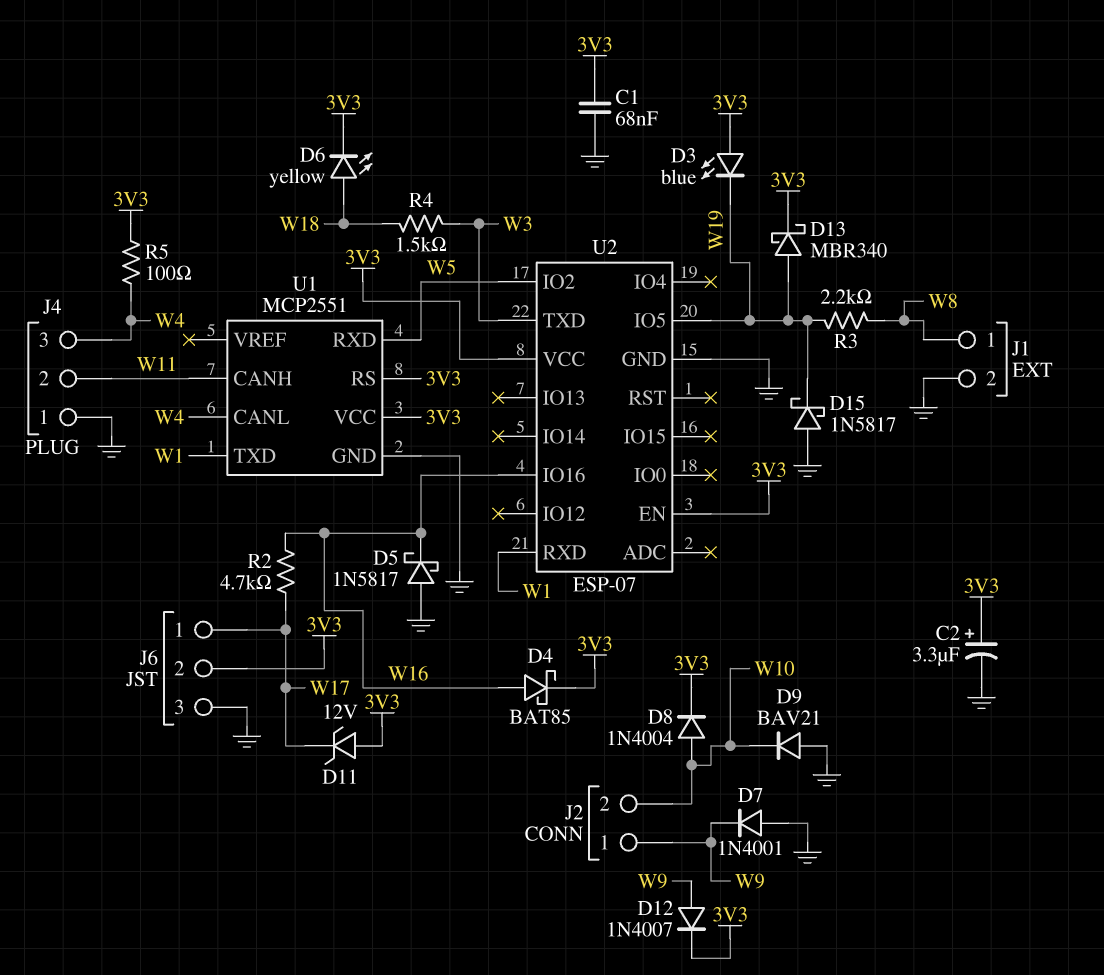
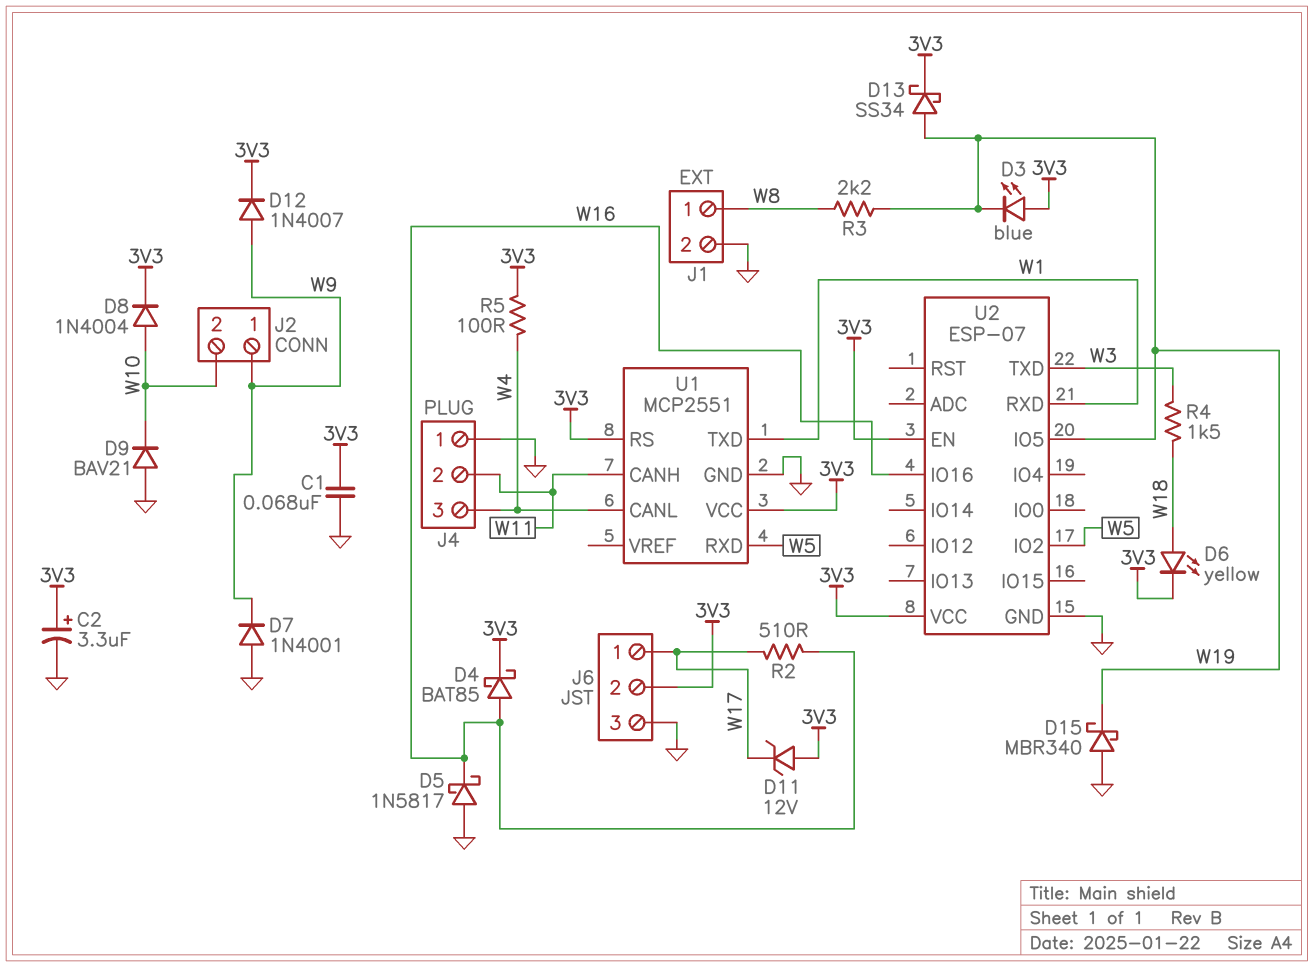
D13: schottky MBR340 (A W19, K 3V3) -> schottky SS34 (A W19, K 3V3)
D15: schottky 1N5817 (A GND, K W19) -> schottky MBR340 (A GND, K W19)
R2: 4.7k (W16, W17) -> 510 (W16, W17)

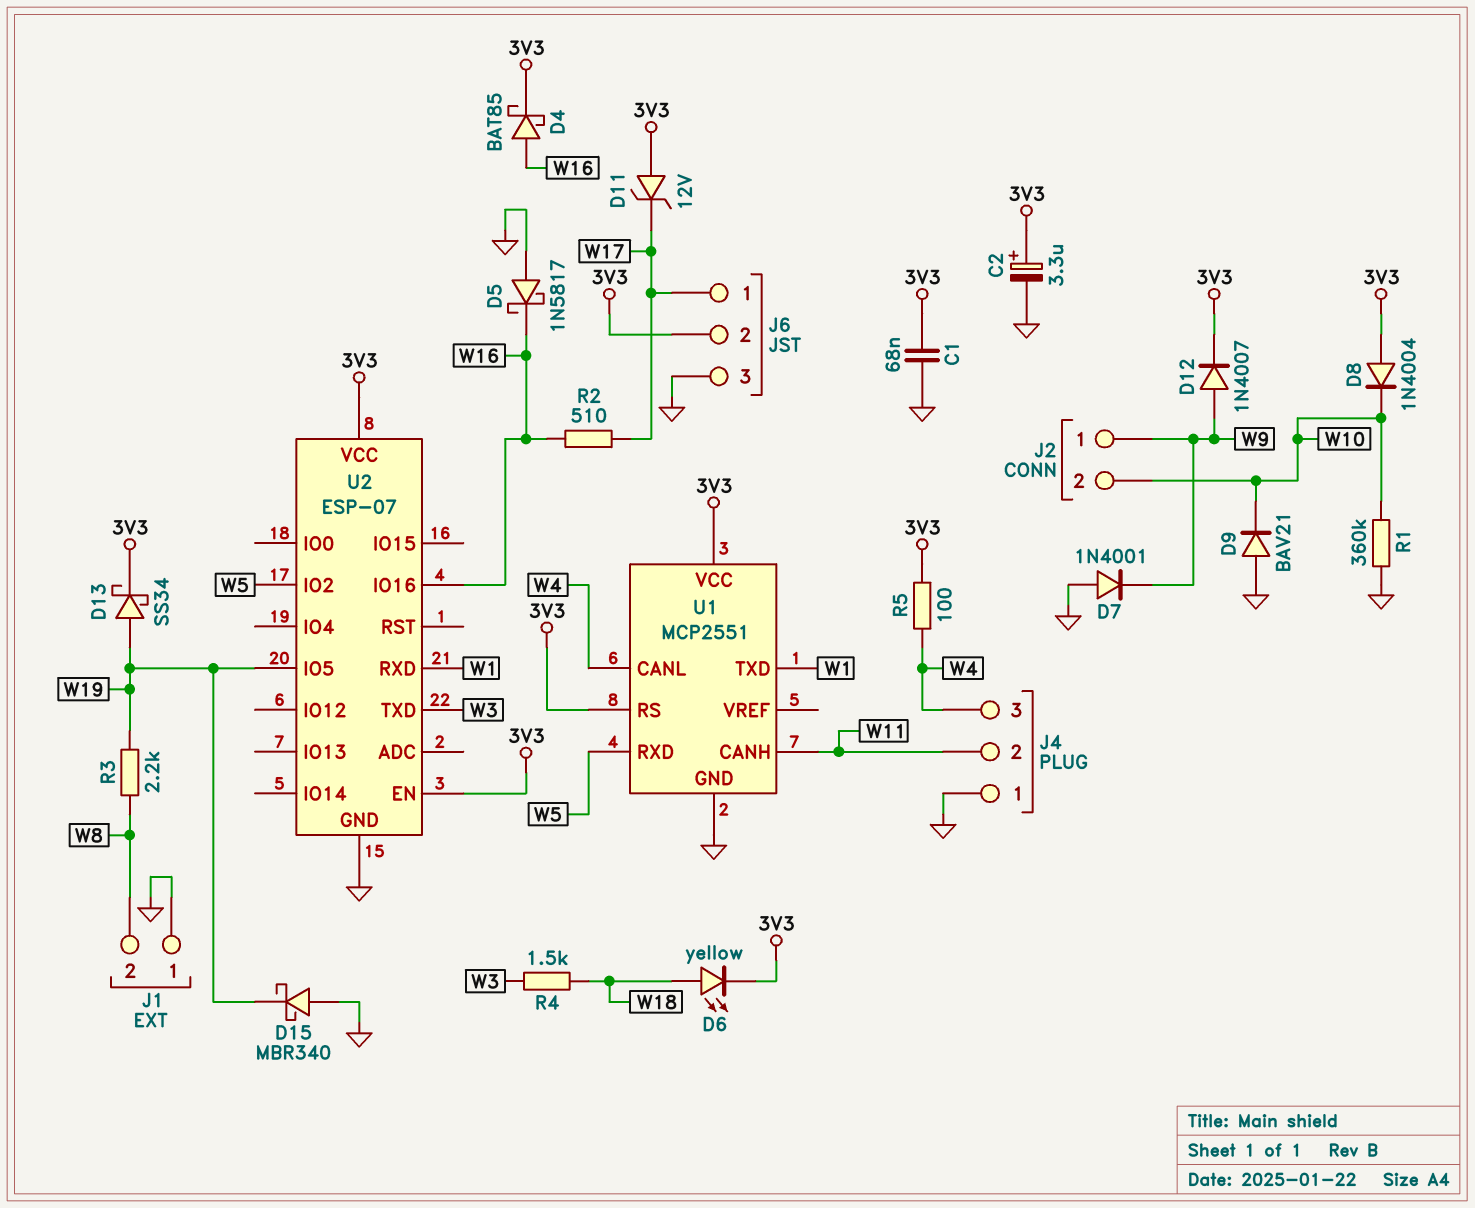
D3: LED blue (A 3V3, K W19) -> none
D8: diode 1N4004 (A W10, K 3V3) -> diode 1N4004 (A 3V3, K W10)
J1 pin 1: W8 -> GND
J1 pin 2: GND -> W8
R1: none -> 360k (GND, W10)

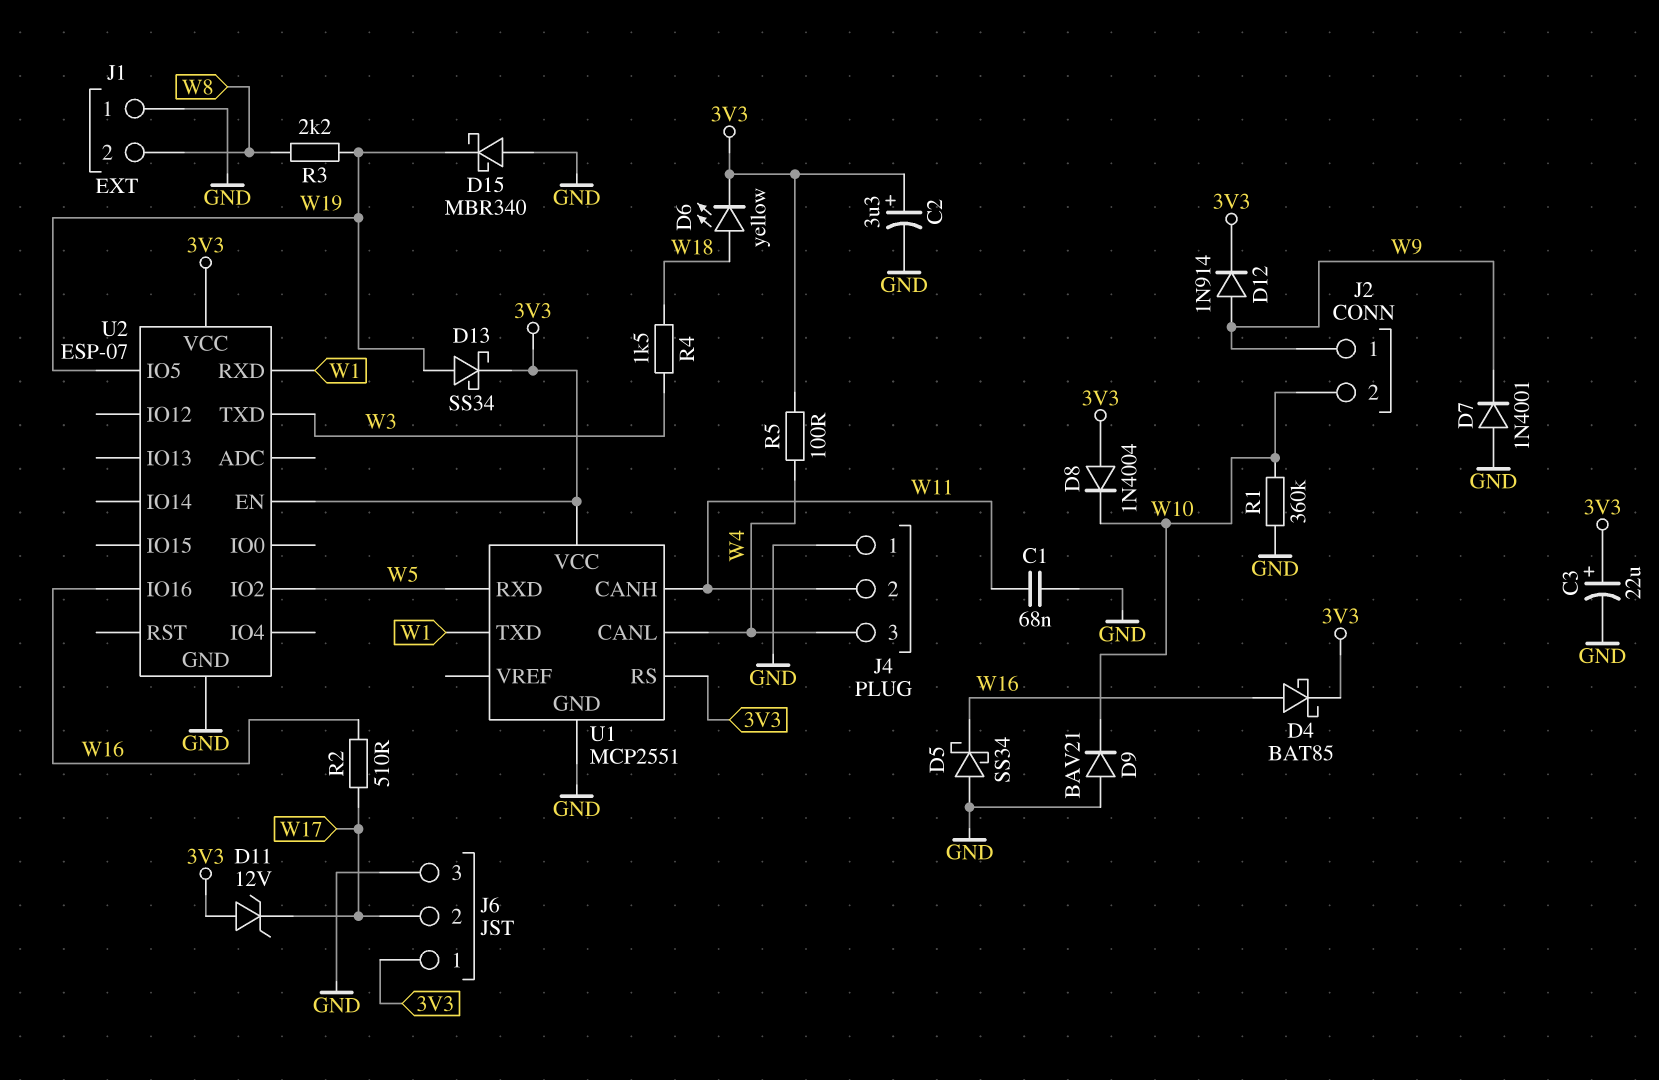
C1: 68nF (3V3, GND) -> 68nF (GND, W11)
C3: none -> 22uF (plus 3V3, minus GND)
D5: schottky 1N5817 (A GND, K W16) -> schottky SS34 (A GND, K W16)
D12: diode 1N4007 (A W9, K 3V3) -> diode 1N914 (A W9, K 3V3)
J6 pin 1: W17 -> 3V3
J6 pin 2: 3V3 -> W17

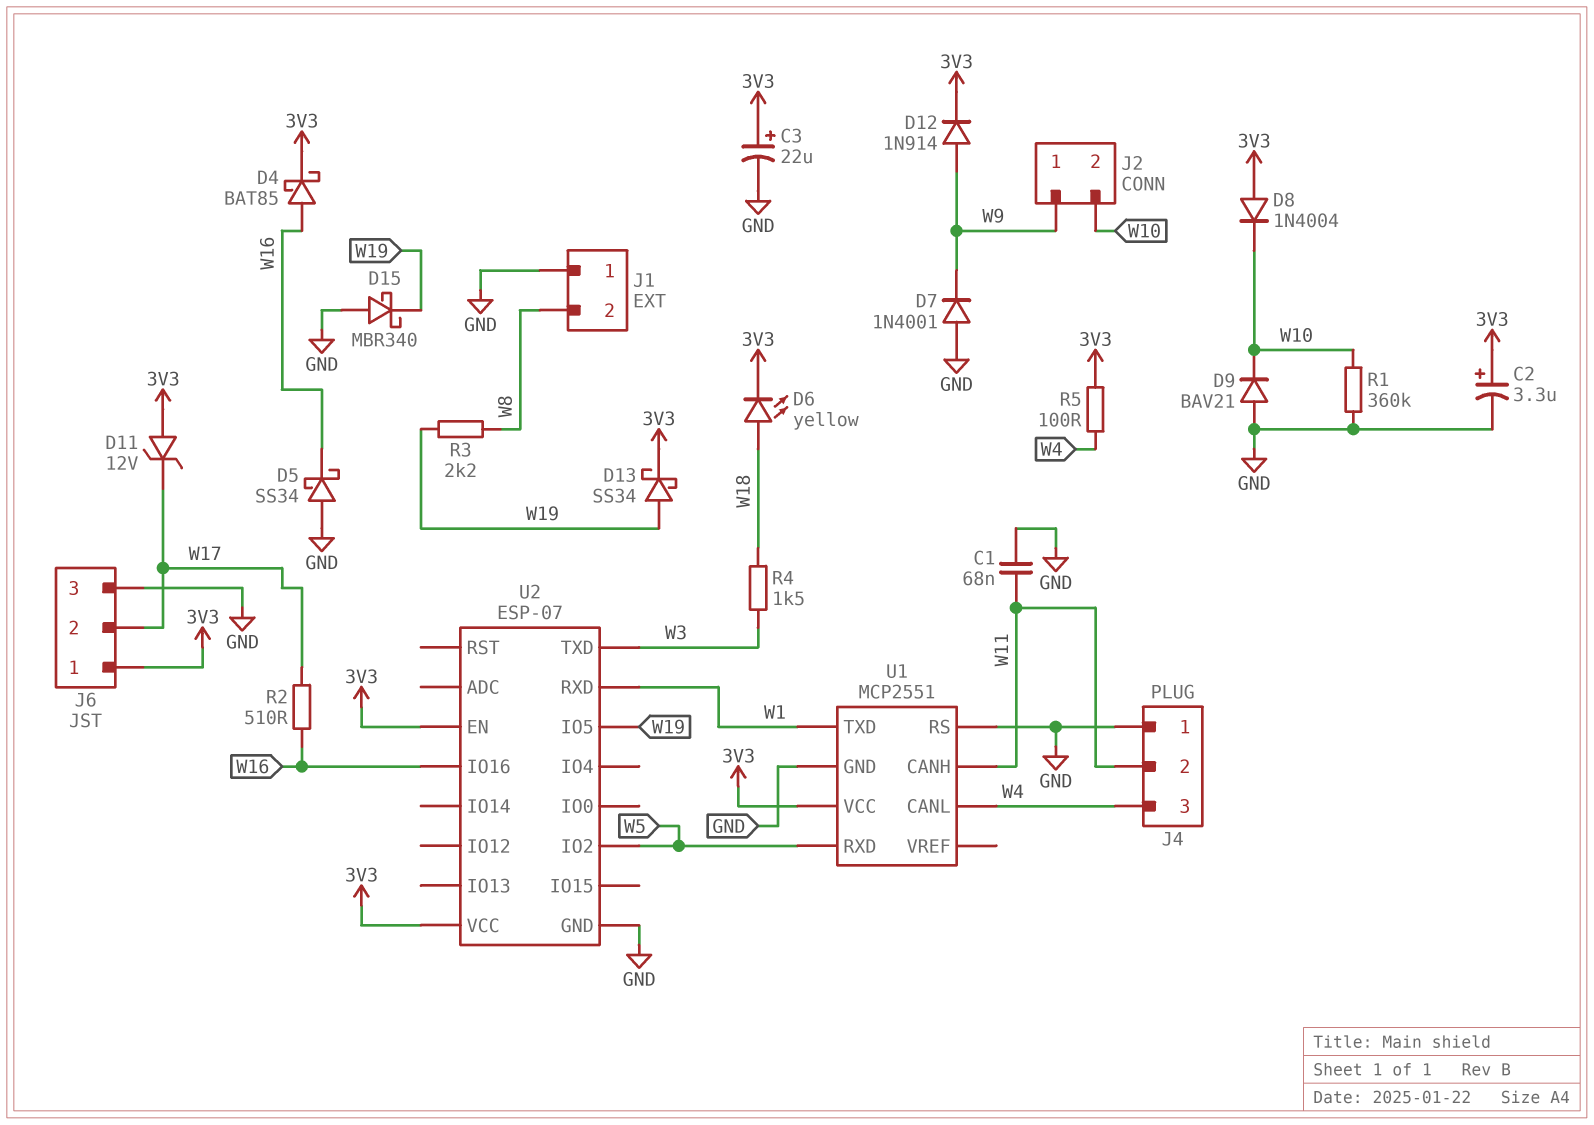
U1 pin RS: 3V3 -> GND

